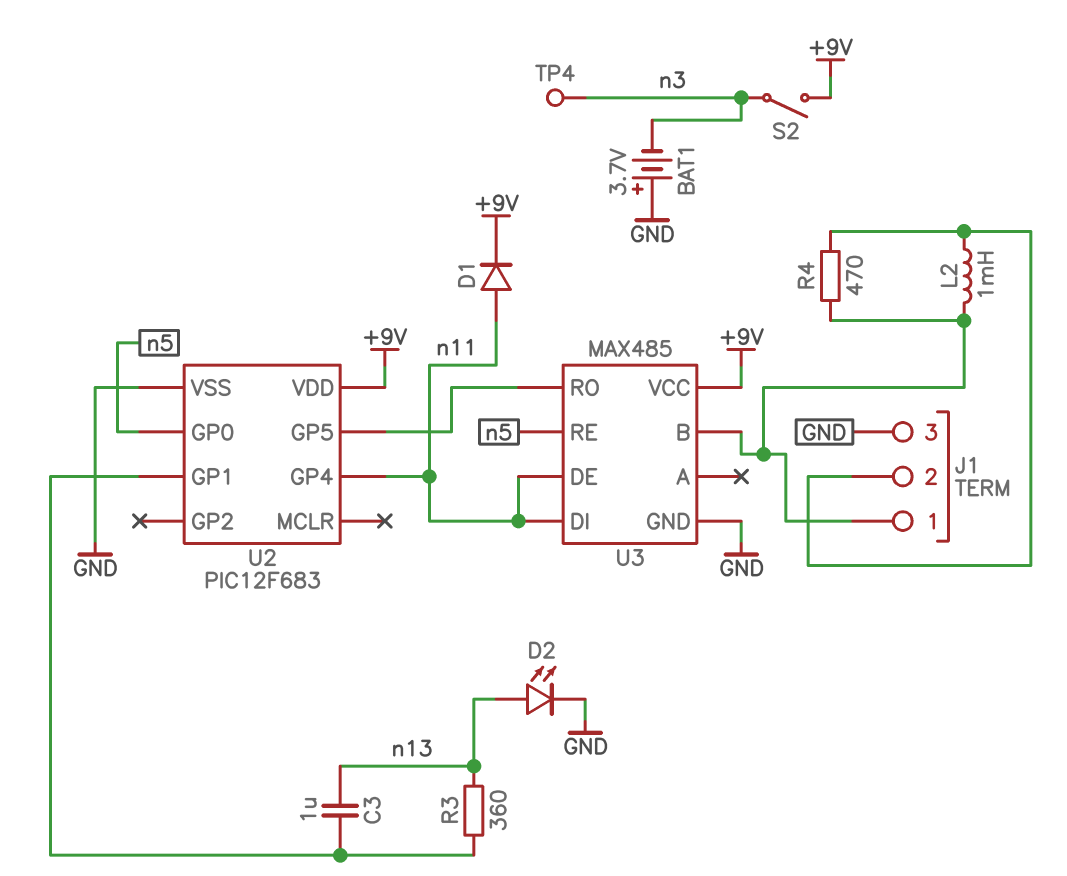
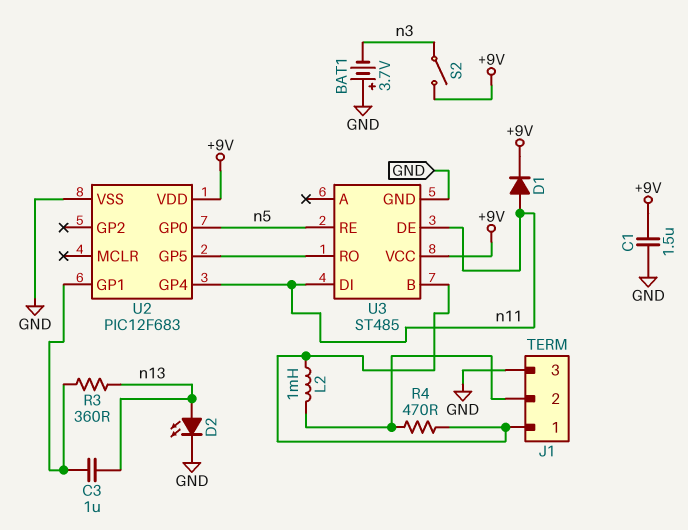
C1: none -> 1.5uF (+9V, GND)
TP4: test point (n3) -> none
U3: MAX485 -> ST485

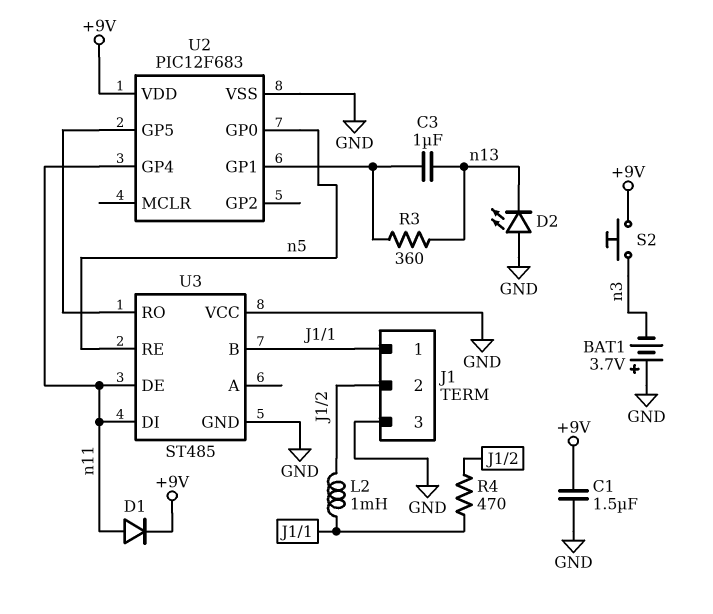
D2: LED (A n13, K GND) -> LED (A GND, K n13)
S2: switch (+9V, n3) -> button (+9V, n3)
U3 pin VCC: +9V -> GND

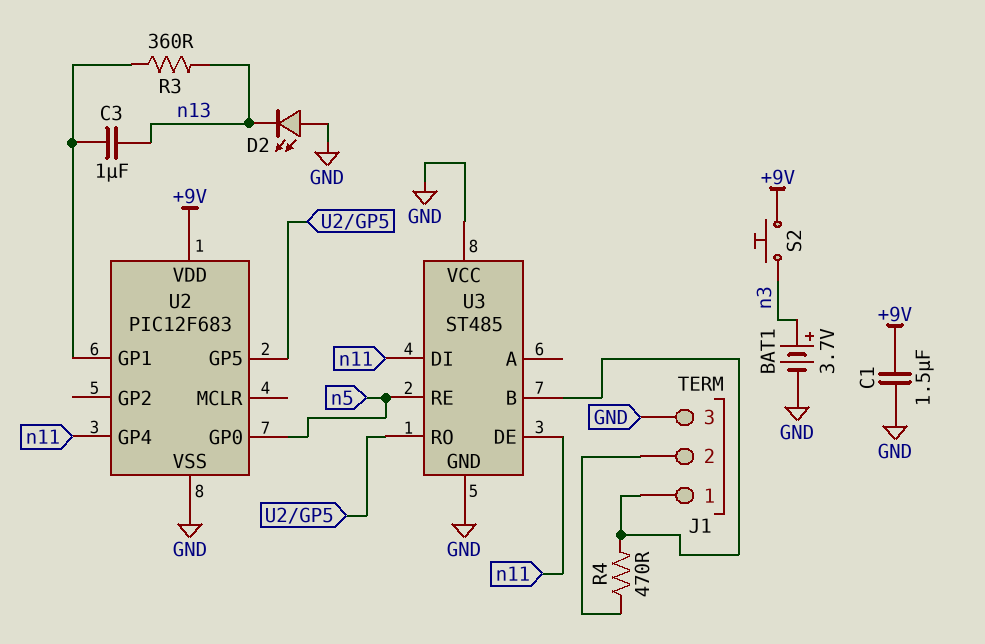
BAT1: 3.7V (plus GND, minus n3) -> 3.7V (plus n3, minus GND)
D1: diode (A n11, K +9V) -> none
L2: 1mH (J1/1, J1/2) -> none

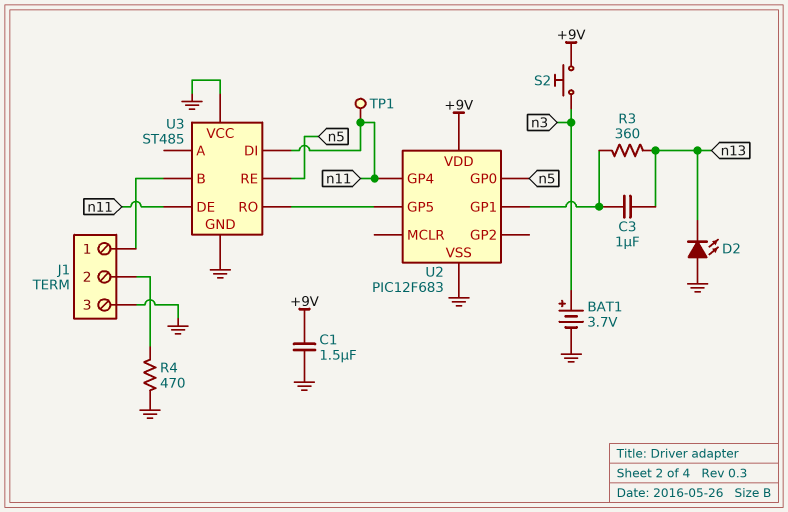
R4: 470 (J1/1, J1/2) -> 470 (GND, J1/2)
TP1: none -> test point (n11)

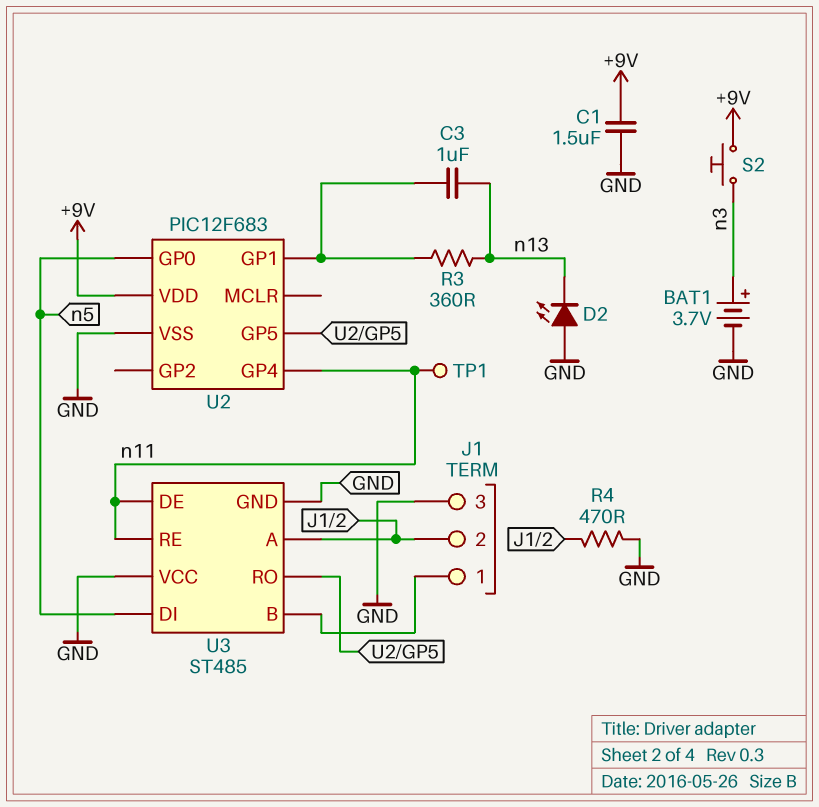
U3 pin A: none -> J1/2
U3 pin DI: n11 -> n5
U3 pin RE: n5 -> n11

